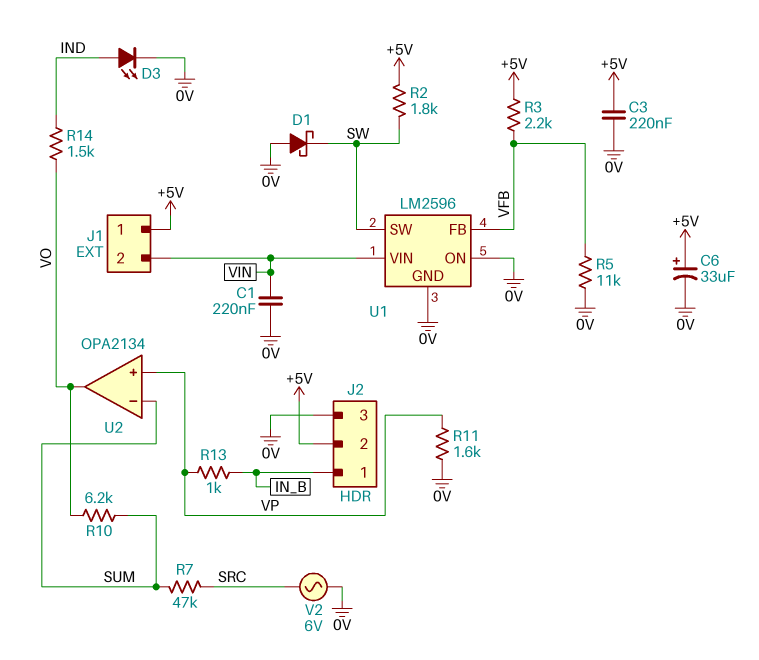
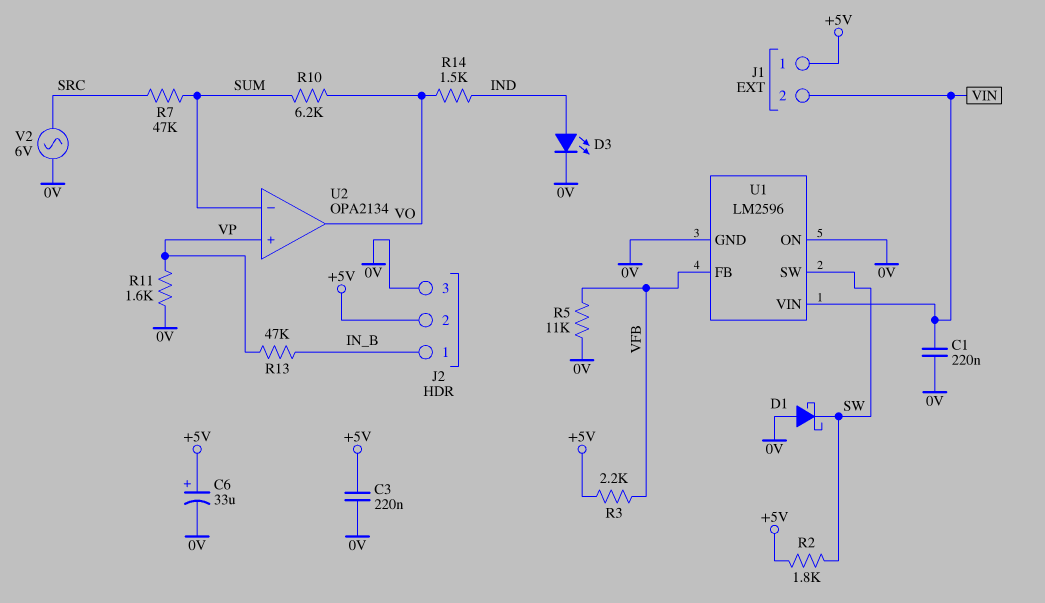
R13: 1k (IN_B, VP) -> 47k (IN_B, VP)

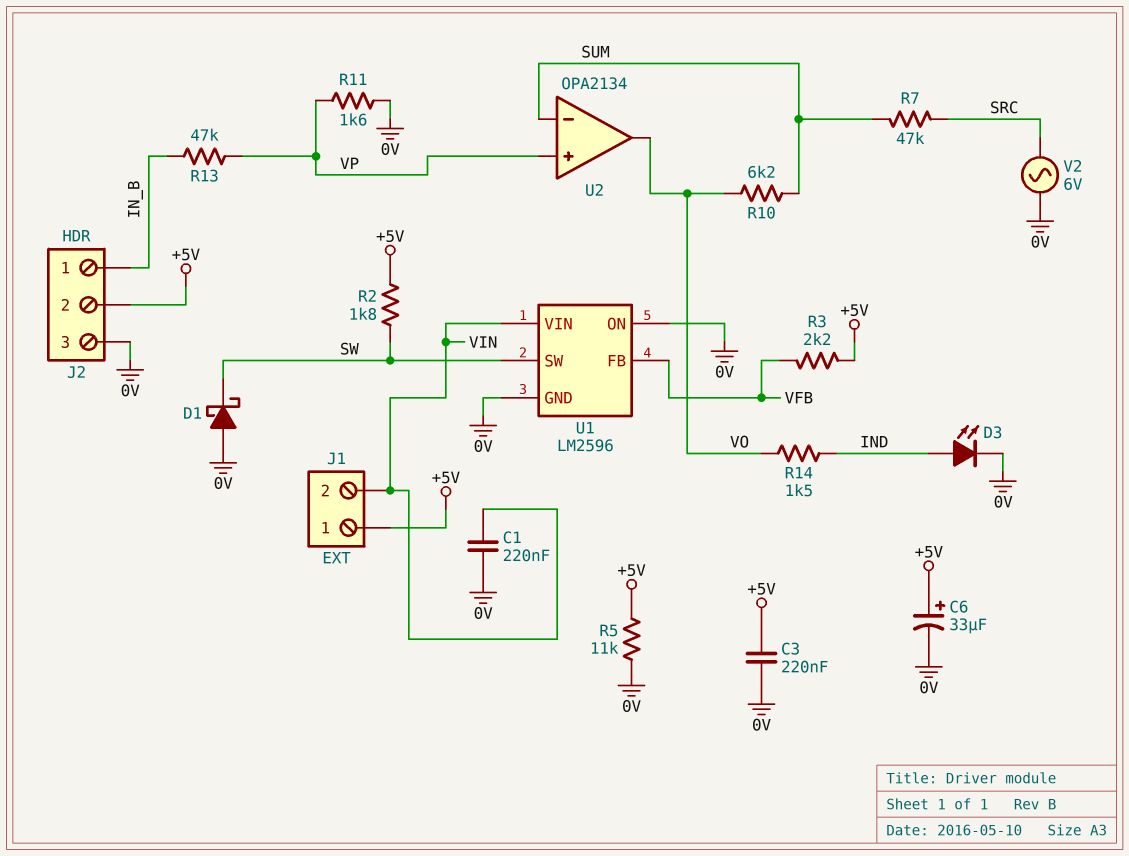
R5: 11k (0V, VFB) -> 11k (+5V, 0V)

